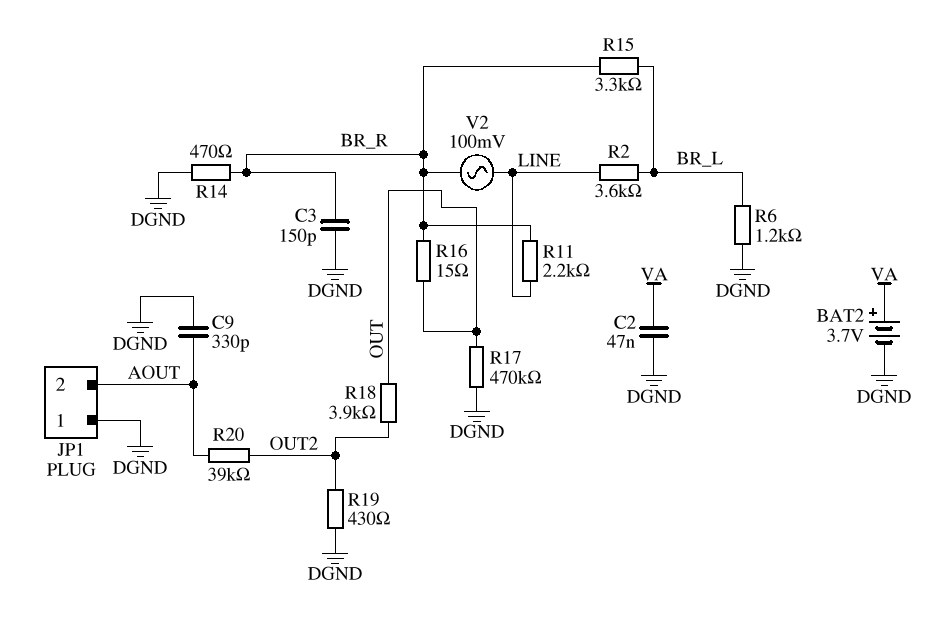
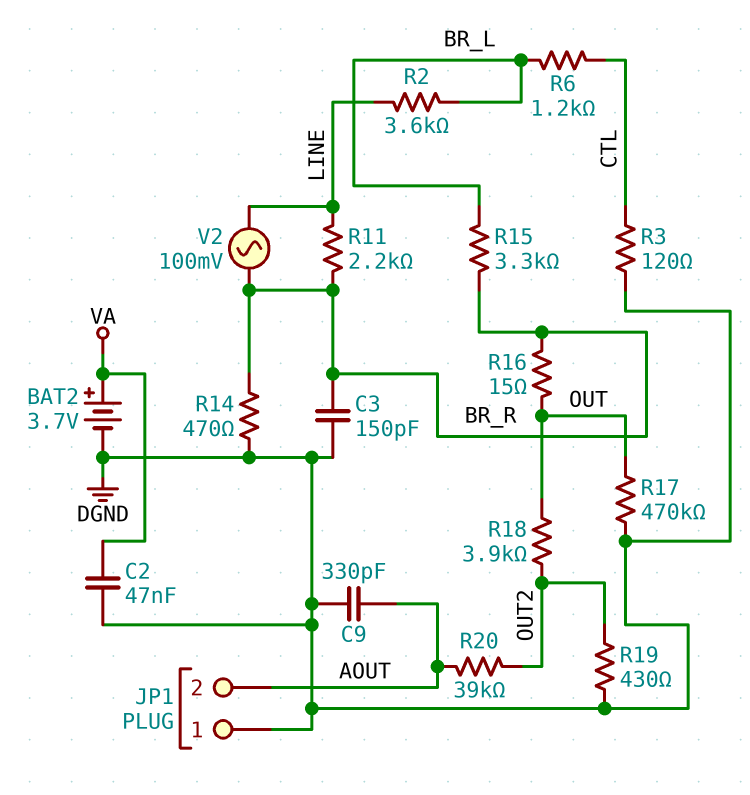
R3: none -> 120 (CTL, DGND)
R6: 1.2k (BR_L, DGND) -> 1.2k (BR_L, CTL)

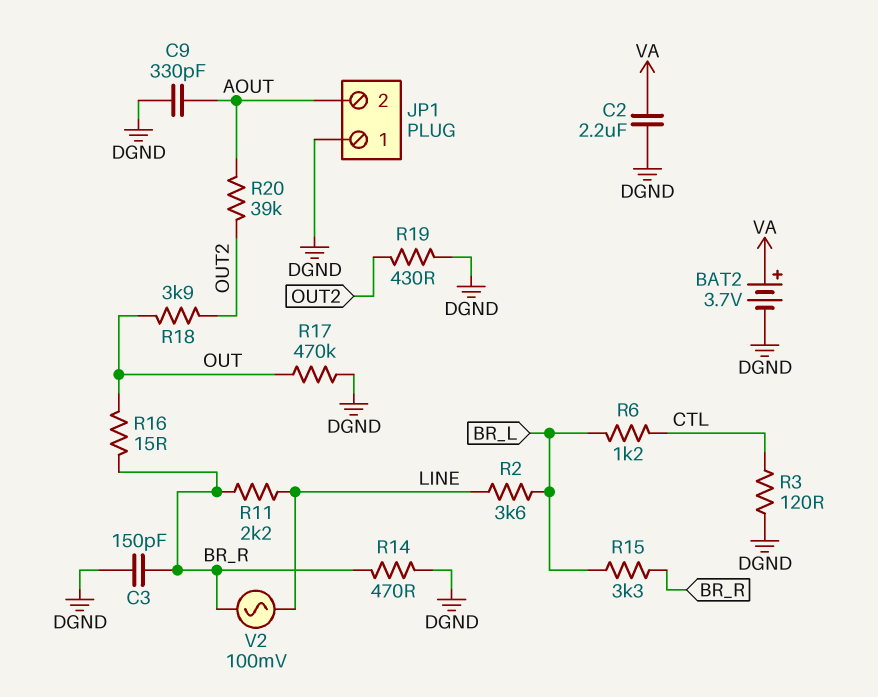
C2: 47nF (DGND, VA) -> 2.2uF (DGND, VA)

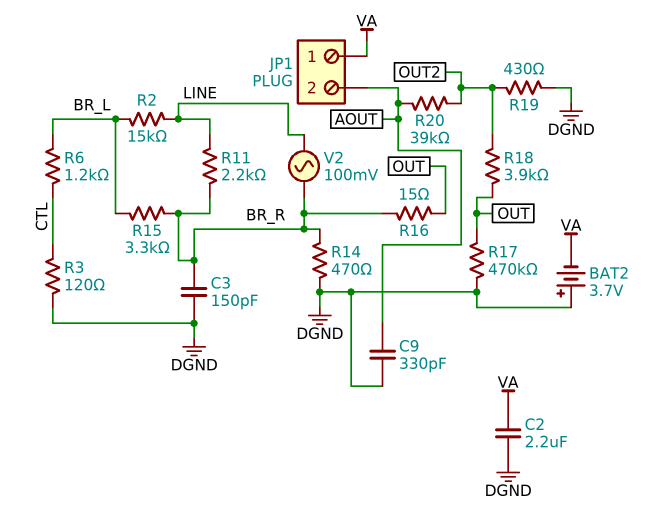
BAT2: 3.7V (plus VA, minus DGND) -> 3.7V (plus DGND, minus VA)
JP1 pin 1: DGND -> VA
R2: 3.6k (BR_L, LINE) -> 15k (BR_L, LINE)

